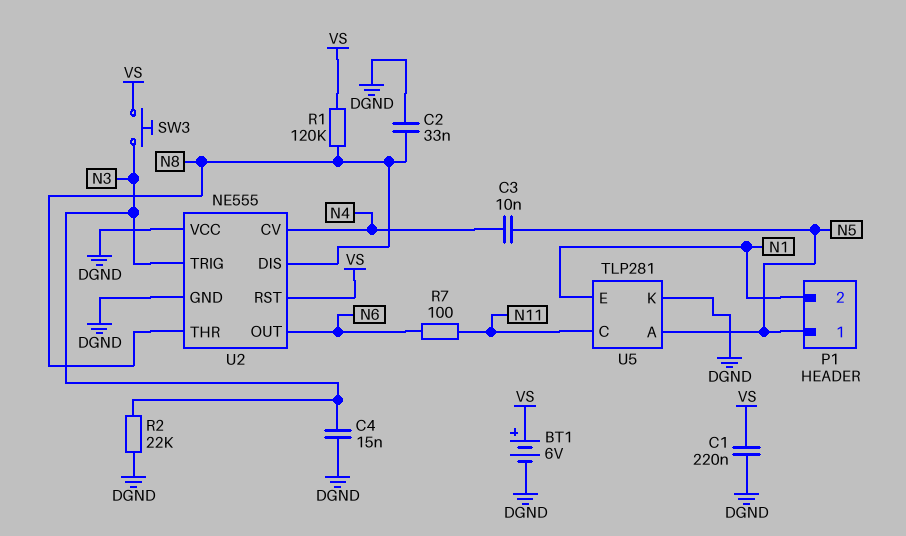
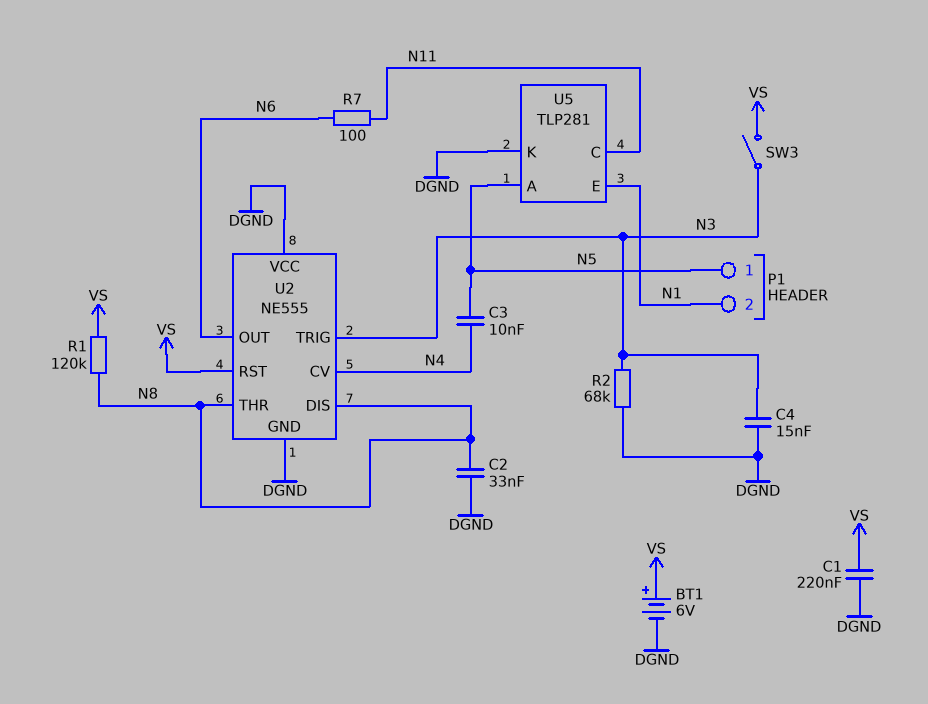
R2: 22k (DGND, N3) -> 68k (DGND, N3)
SW3: button (N3, VS) -> switch (N3, VS)

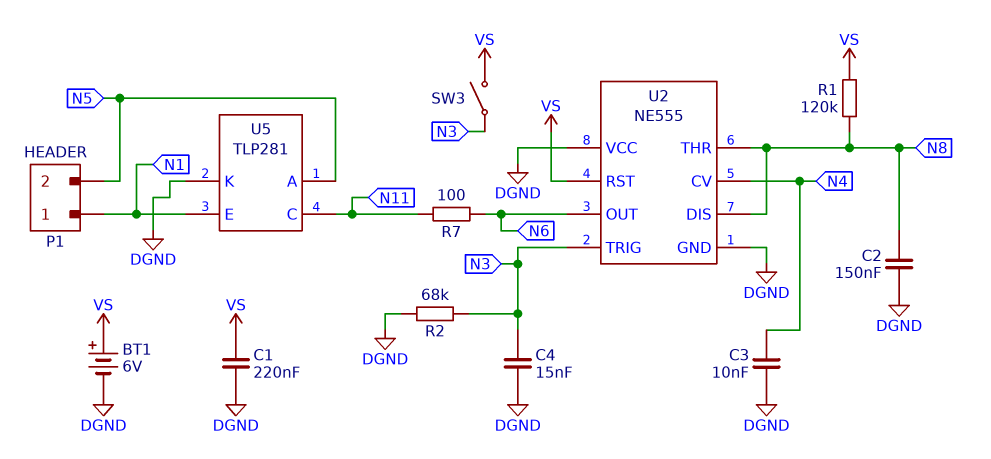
C2: 33nF (DGND, N8) -> 150nF (DGND, N8)
C3: 10nF (N4, N5) -> 10nF (DGND, N4)
P1 pin 1: N5 -> N1
P1 pin 2: N1 -> N5

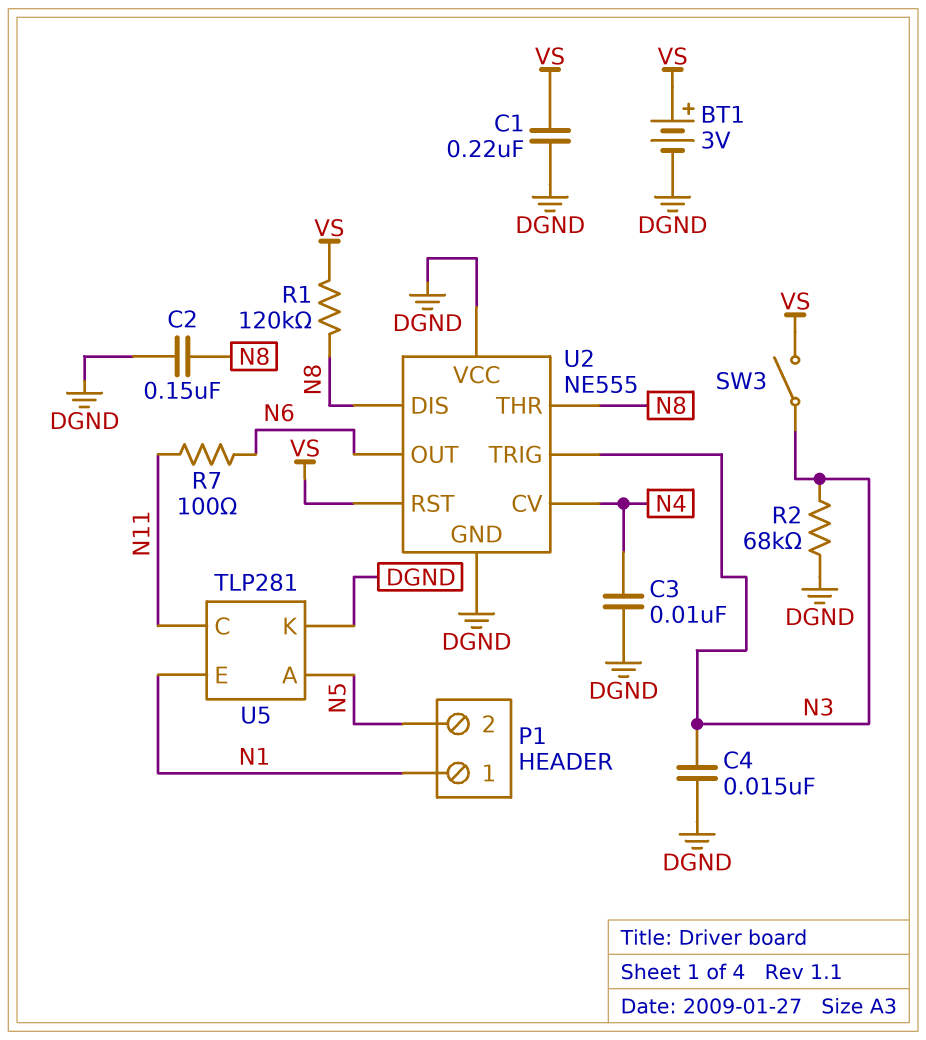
BT1: 6V (plus VS, minus DGND) -> 3V (plus VS, minus DGND)

